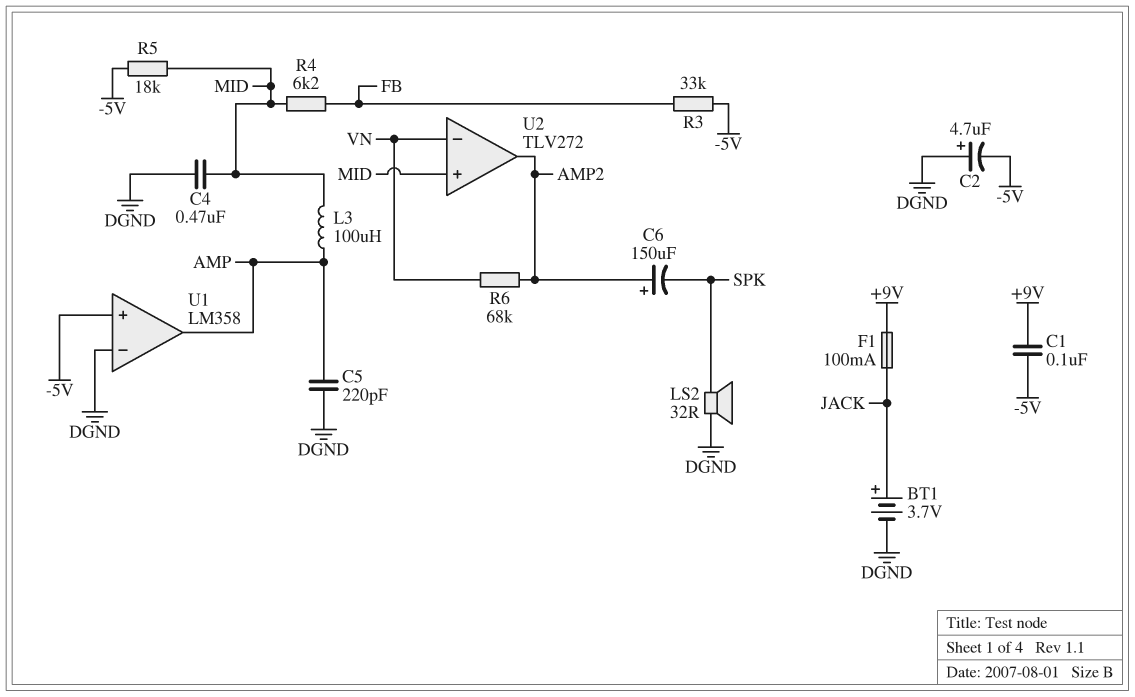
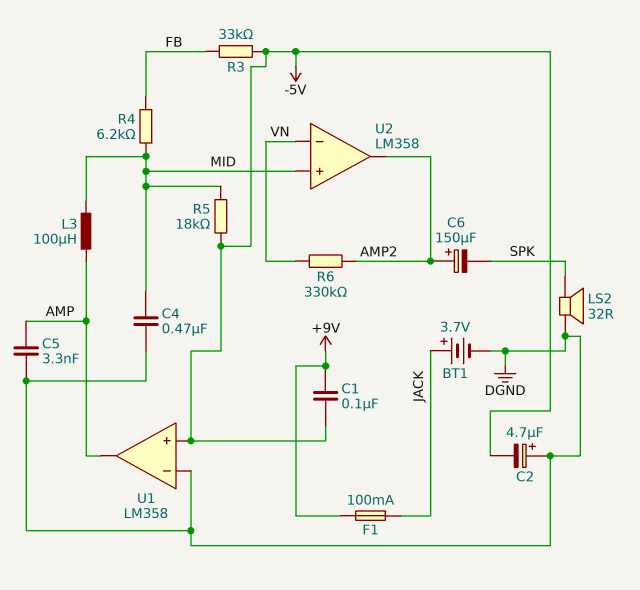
C5: 220pF (AMP, DGND) -> 3.3nF (AMP, DGND)
R6: 68k (AMP2, VN) -> 330k (AMP2, VN)
U2: TLV272 -> LM358

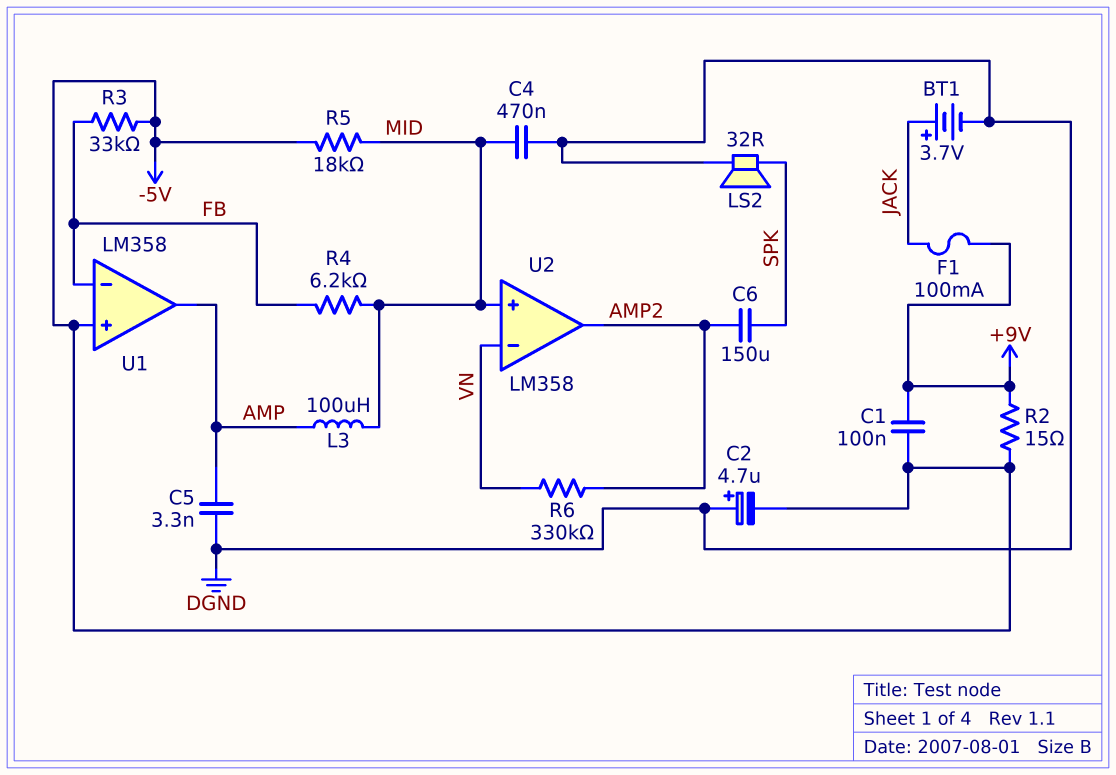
C6: 150uF (plus AMP2, minus SPK) -> 150uF (AMP2, SPK)
R2: none -> 15 (+9V, -5V)
U1 pin in-: DGND -> FB

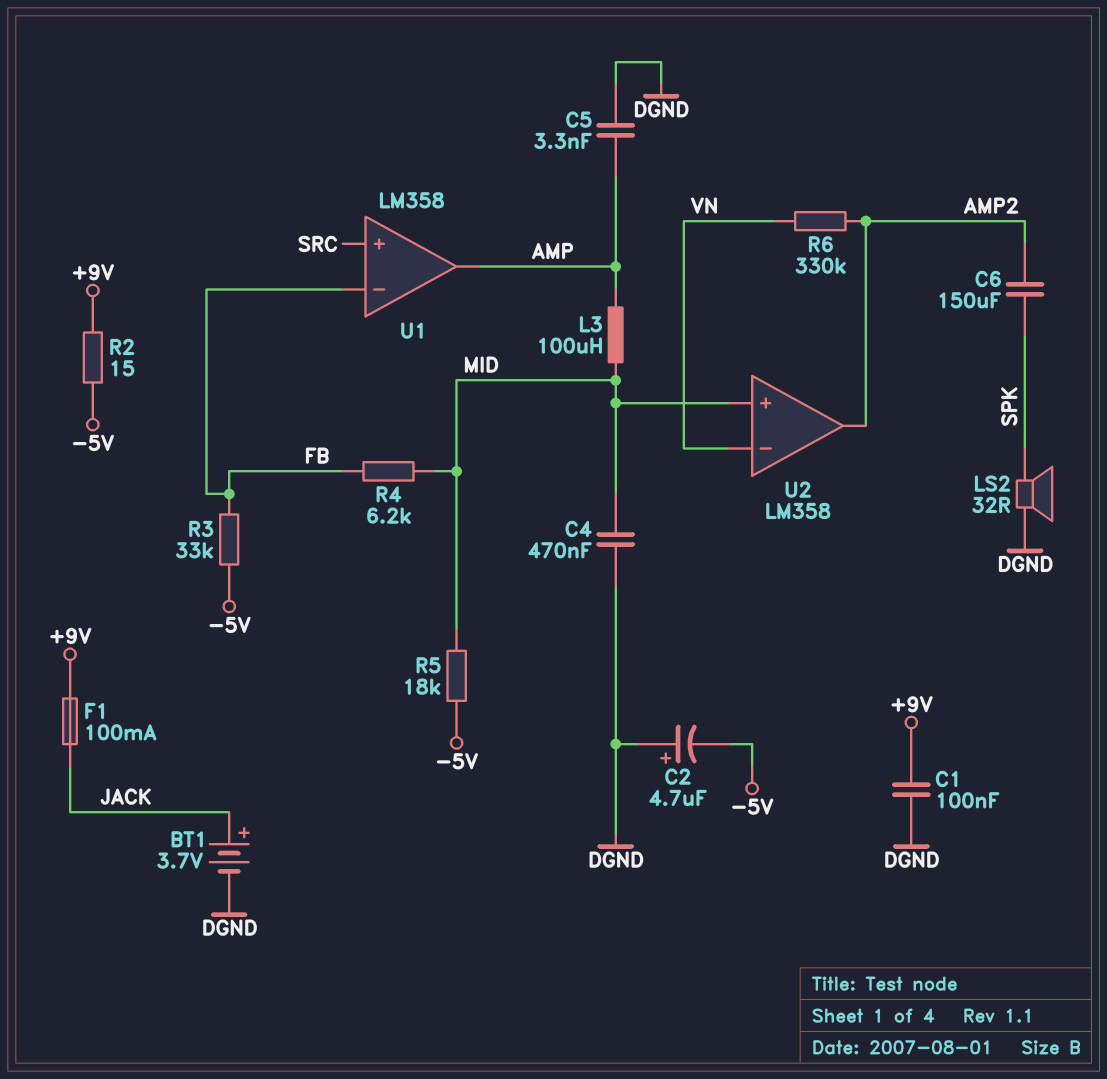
C1: 100nF (+9V, -5V) -> 100nF (+9V, DGND)
U1 pin in+: -5V -> SRC

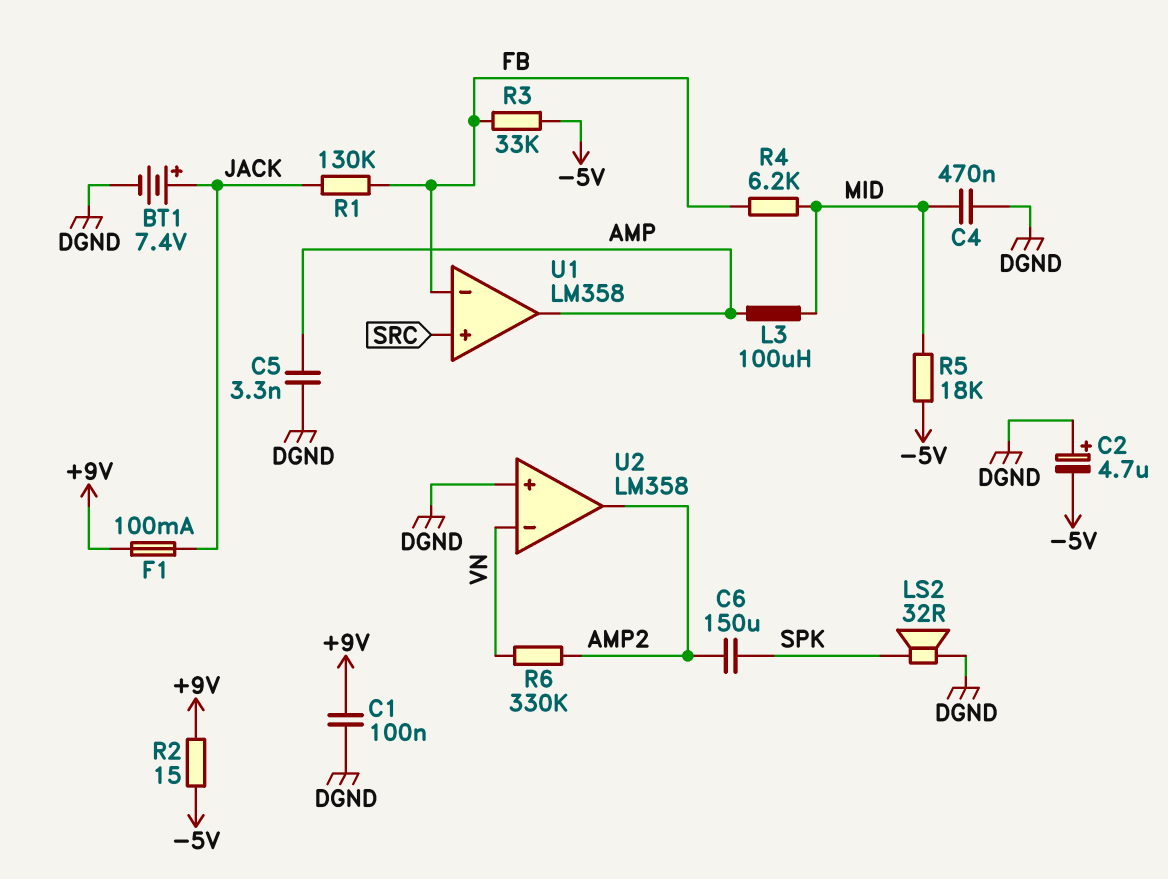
BT1: 3.7V (plus JACK, minus DGND) -> 7.4V (plus JACK, minus DGND)
R1: none -> 130k (FB, JACK)
U2 pin in+: MID -> DGND

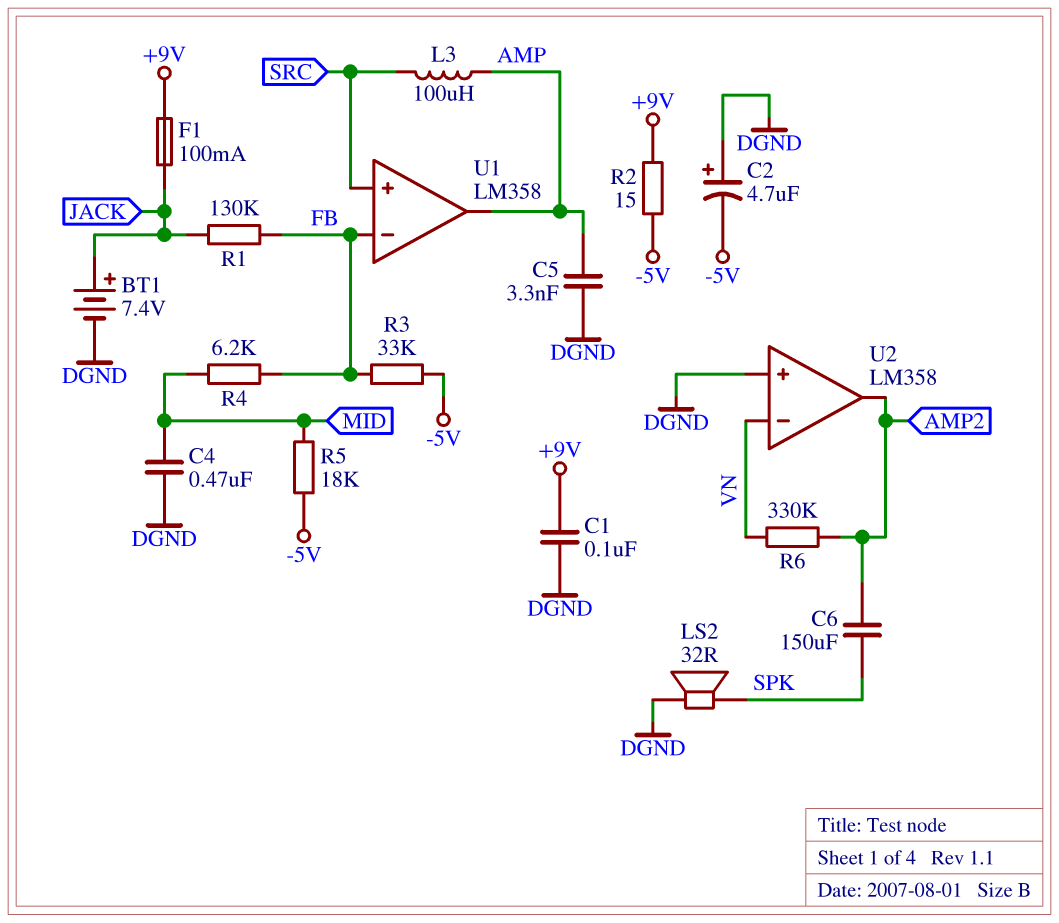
L3: 100uH (AMP, MID) -> 100uH (AMP, SRC)

